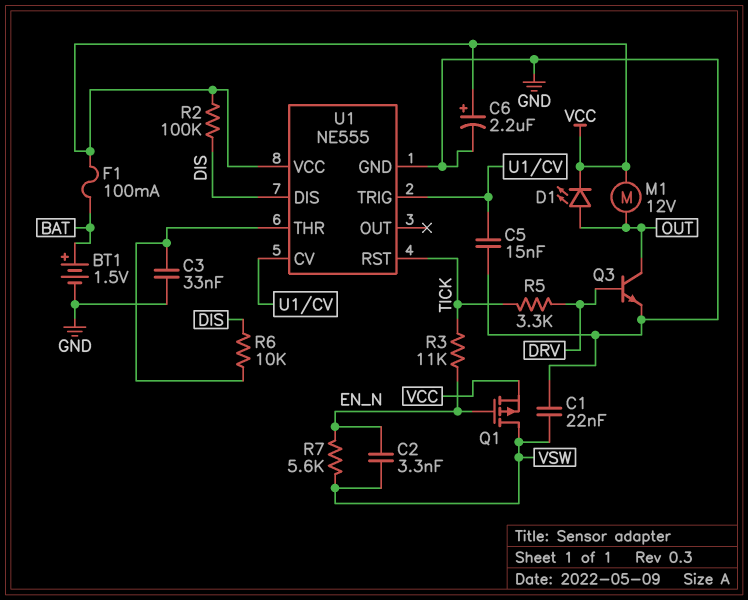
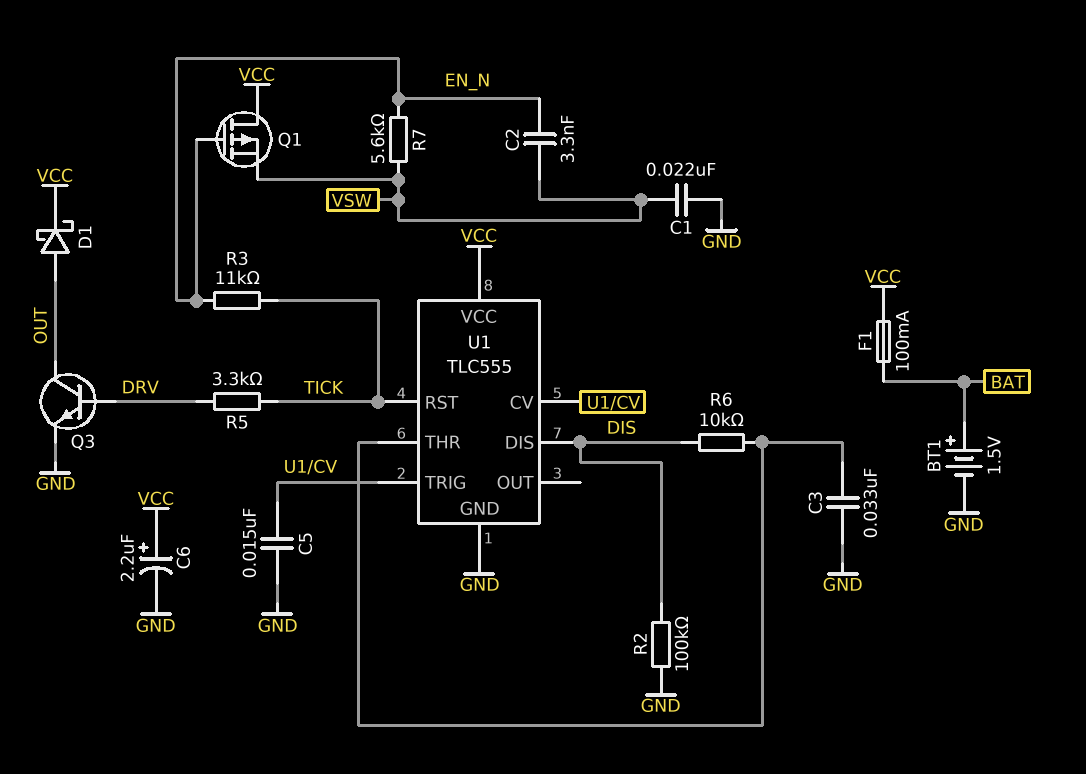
D1: LED (A OUT, K VCC) -> schottky (A OUT, K VCC)
M1: motor 12V (OUT, VCC) -> none
Q1: PMOS (G EN_N, D VSW, S VCC) -> PMOS (G EN_N, D VCC, S VSW)
R2: 100k (DIS, VCC) -> 100k (DIS, GND)
U1: NE555 -> TLC555

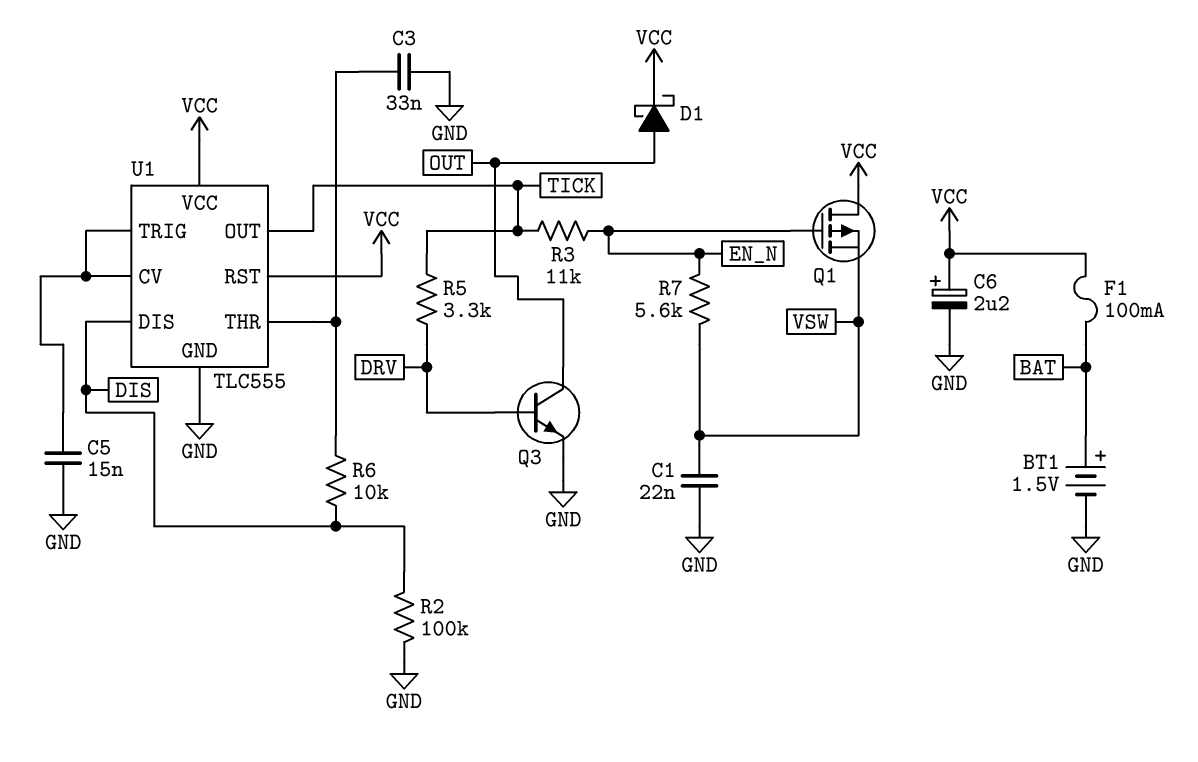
C2: 3.3nF (EN_N, VSW) -> none
U1 pin OUT: none -> TICK
U1 pin RST: TICK -> VCC

